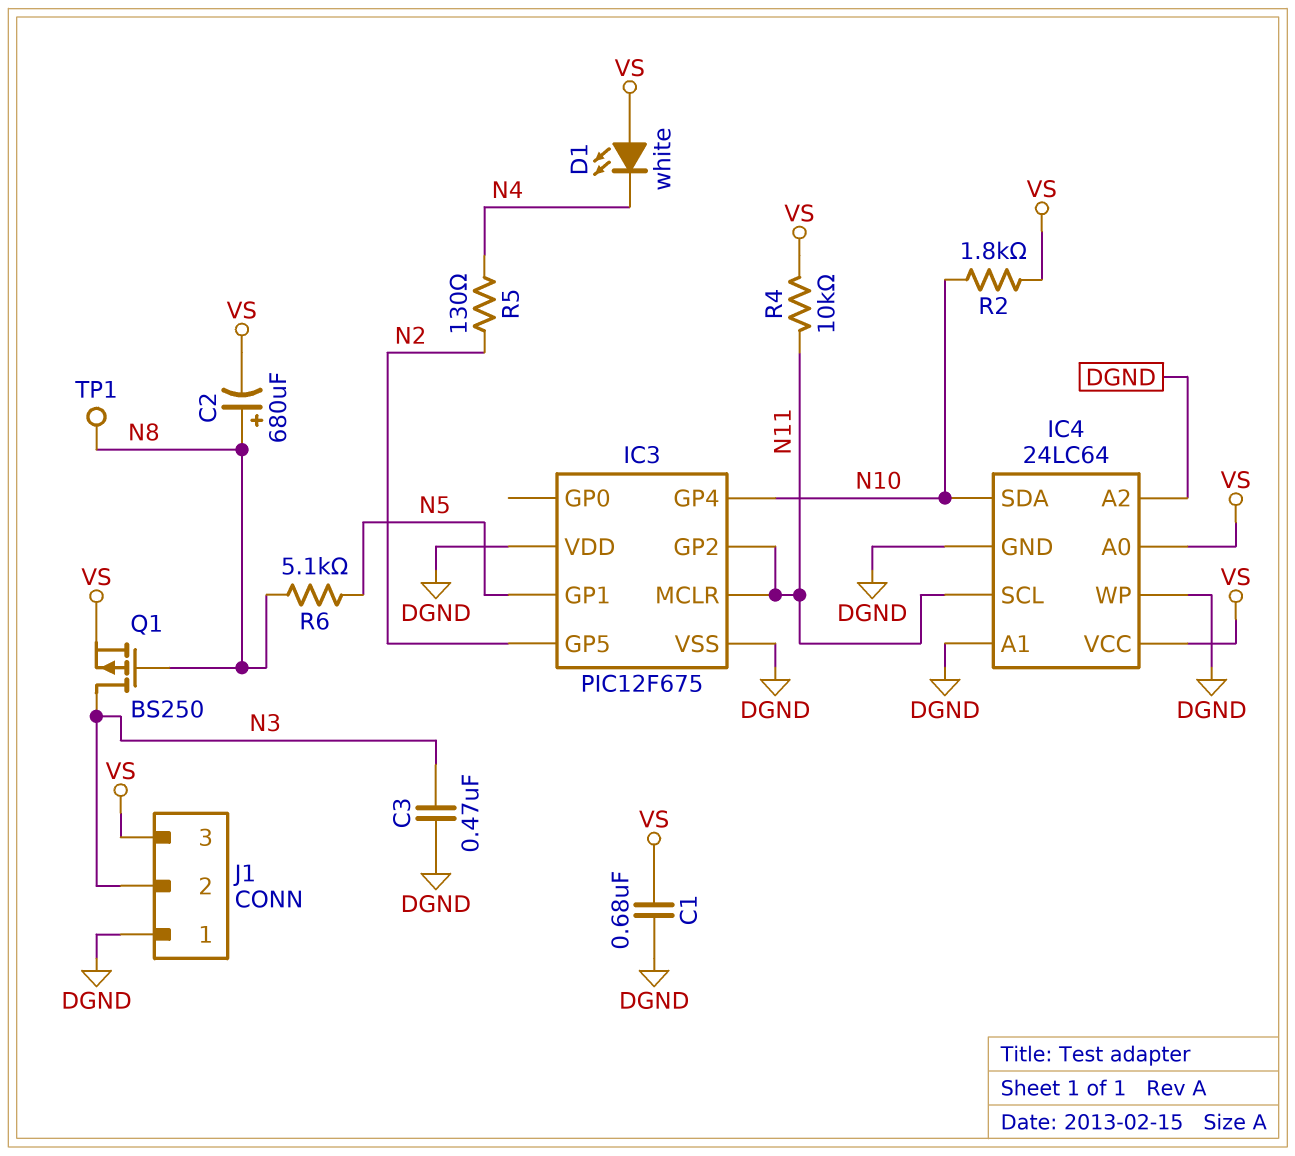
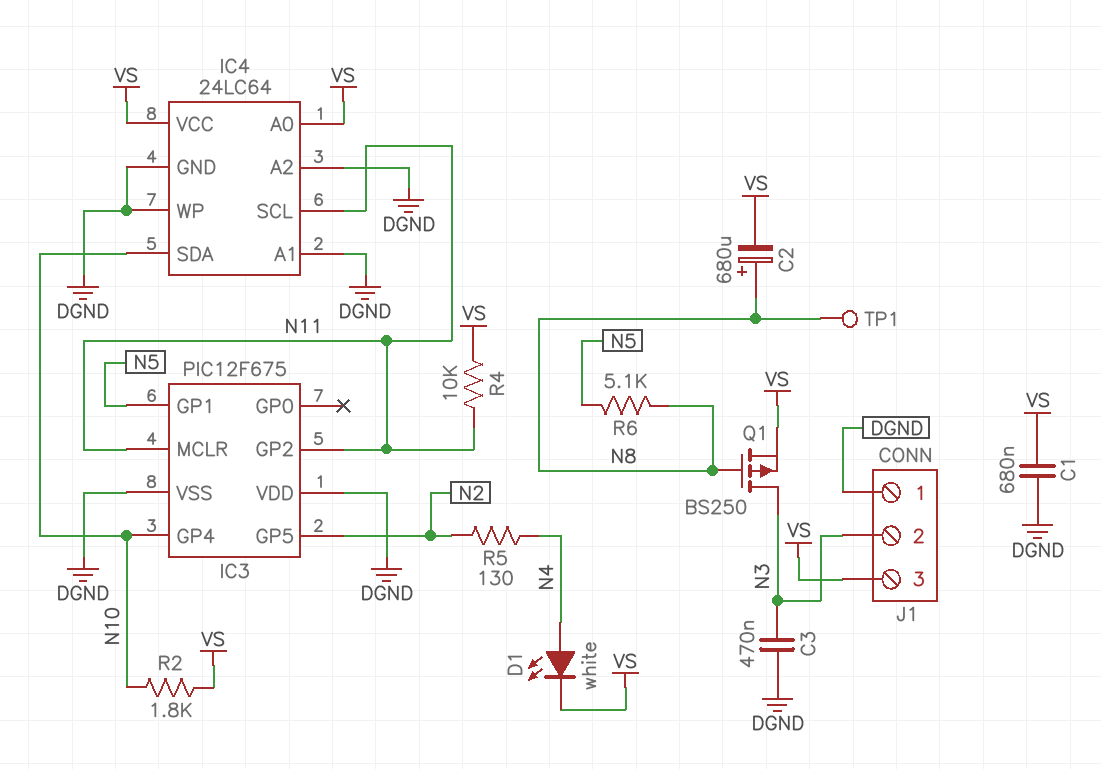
D1: LED white (A VS, K N4) -> LED white (A N4, K VS)

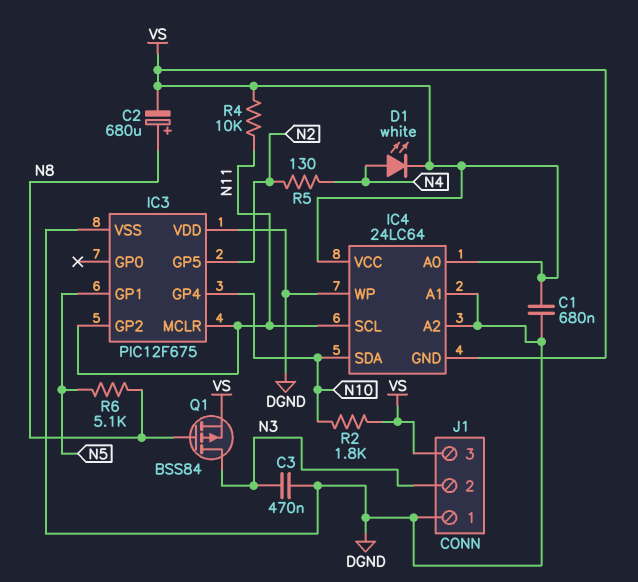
IC4 pin GND: DGND -> VS
Q1: PMOS BS250 (G N8, D N3, S VS) -> PMOS BSS84 (G N8, D N3, S VS)
TP1: test point (N8) -> none

